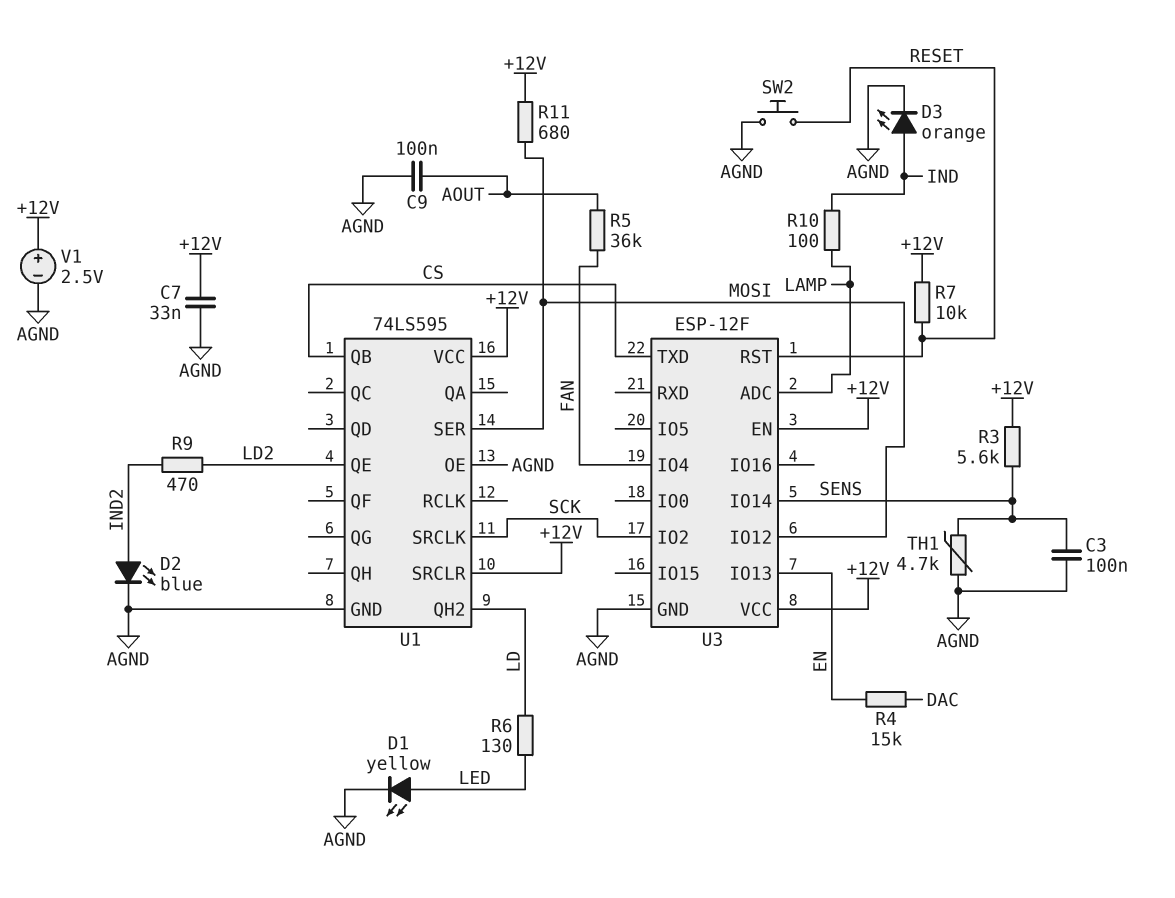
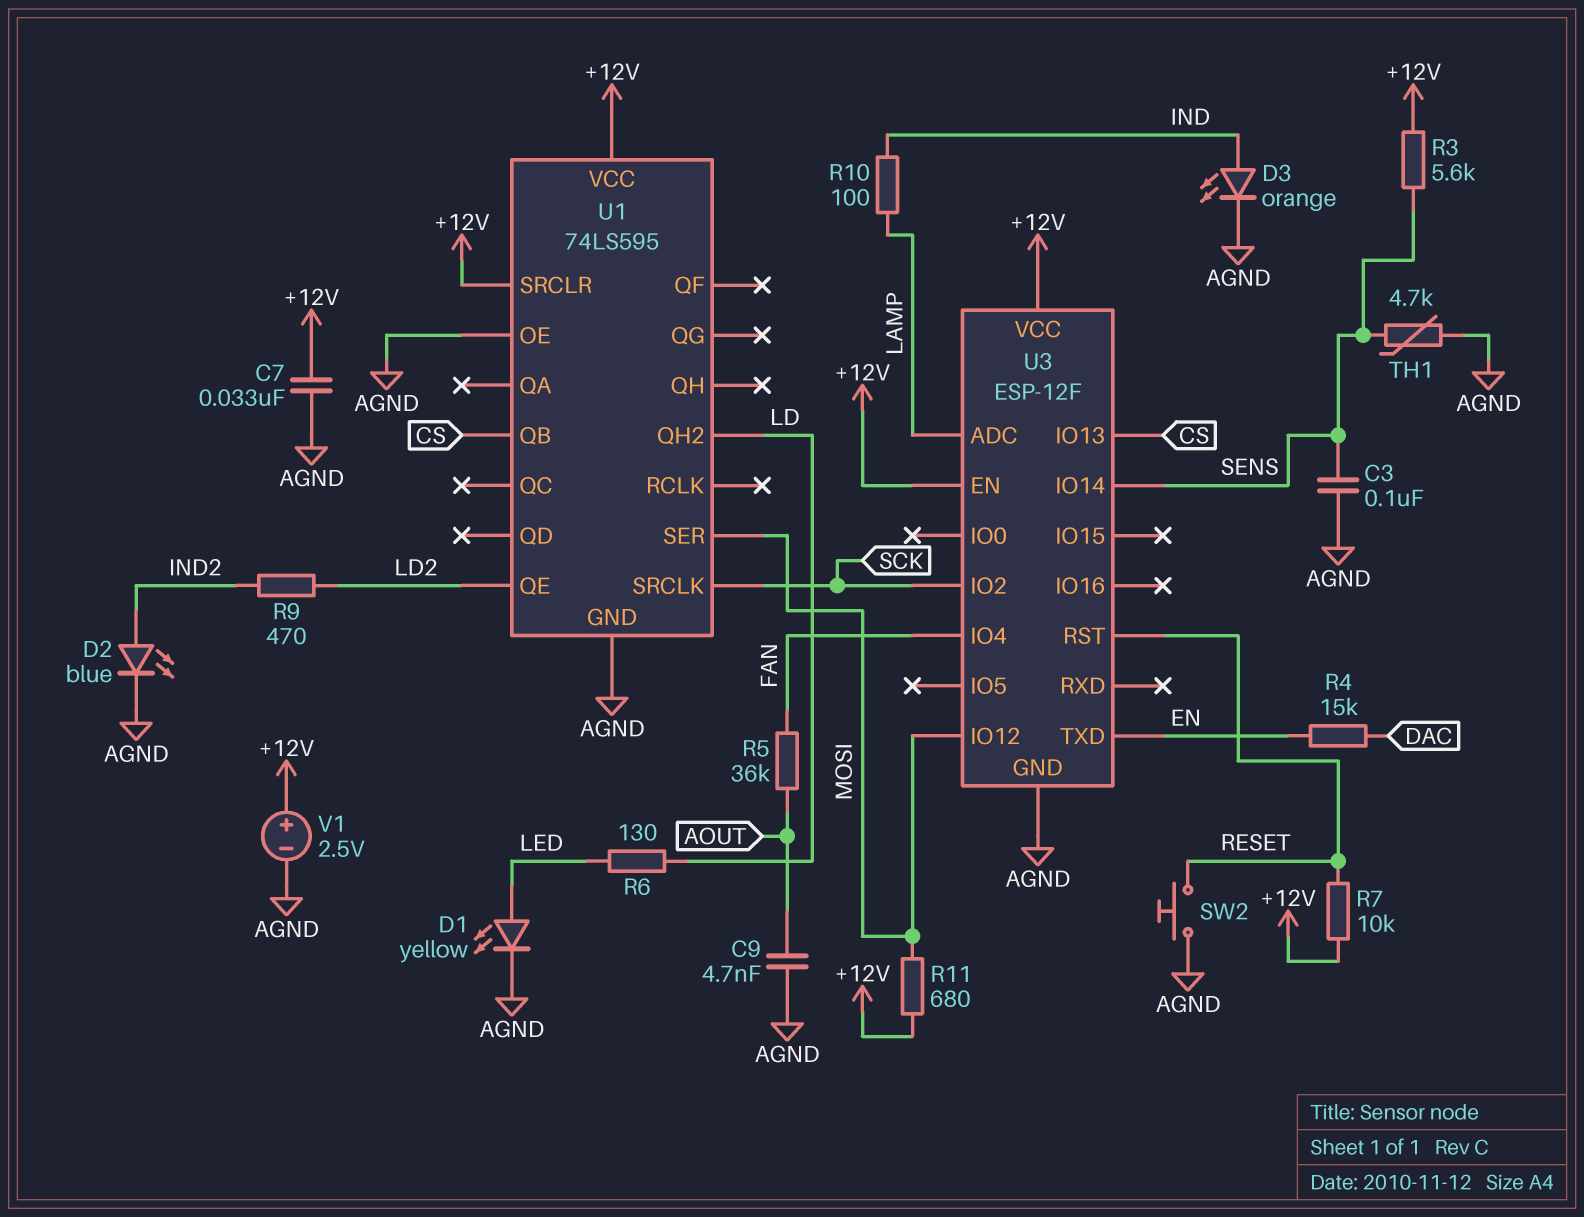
C9: 100nF (AGND, AOUT) -> 4.7nF (AGND, AOUT)
U3 pin IO13: EN -> CS
U3 pin TXD: CS -> EN

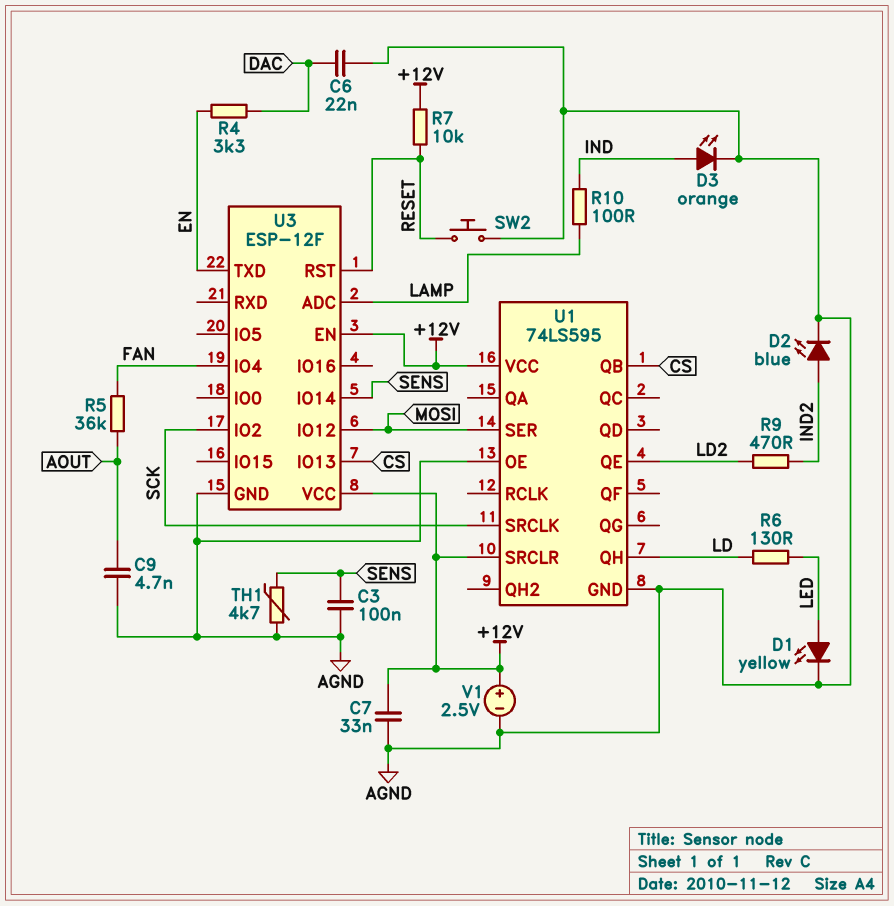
C6: none -> 22nF (AGND, DAC)
R3: 5.6k (+12V, SENS) -> none
R4: 15k (DAC, EN) -> 3.3k (DAC, EN)
R11: 680 (+12V, MOSI) -> none
U1 pin QH: none -> LD
U1 pin QH2: LD -> none

